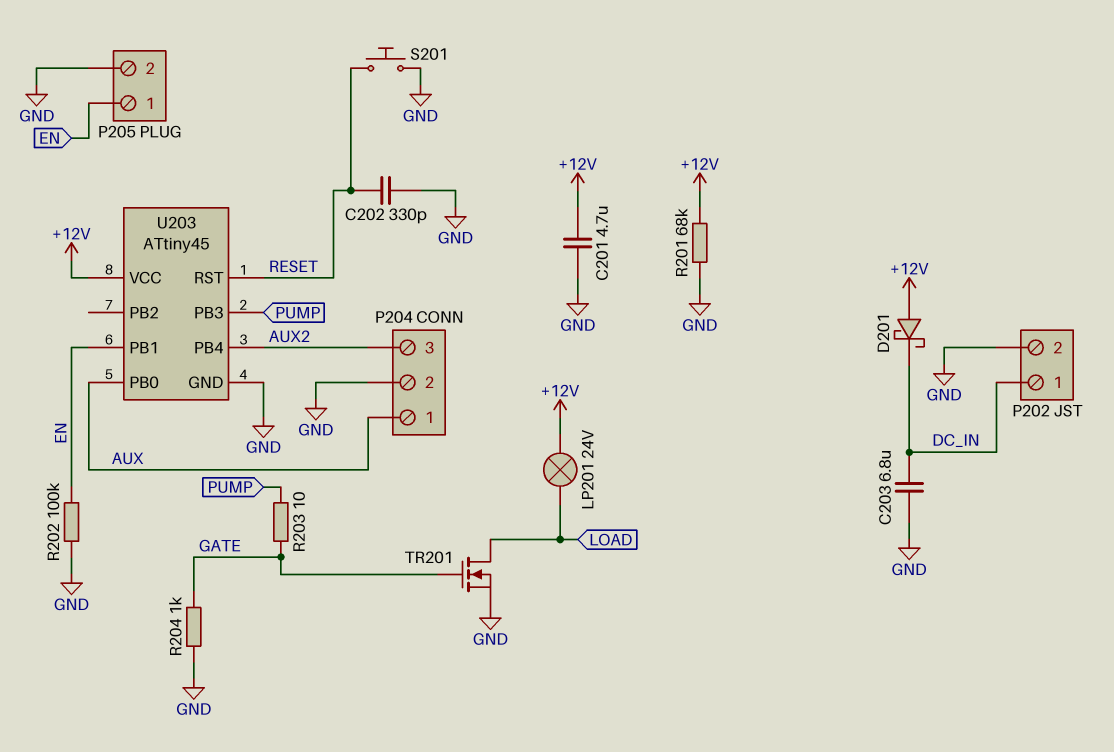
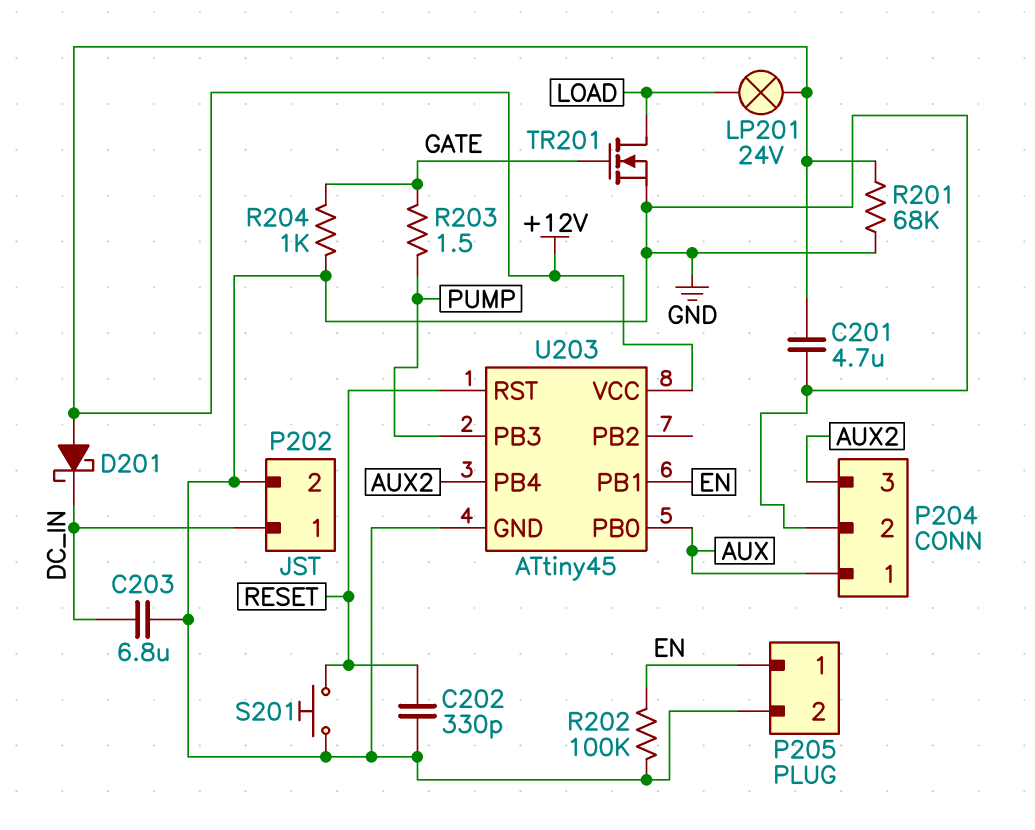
R203: 10 (GATE, PUMP) -> 1.5 (GATE, PUMP)

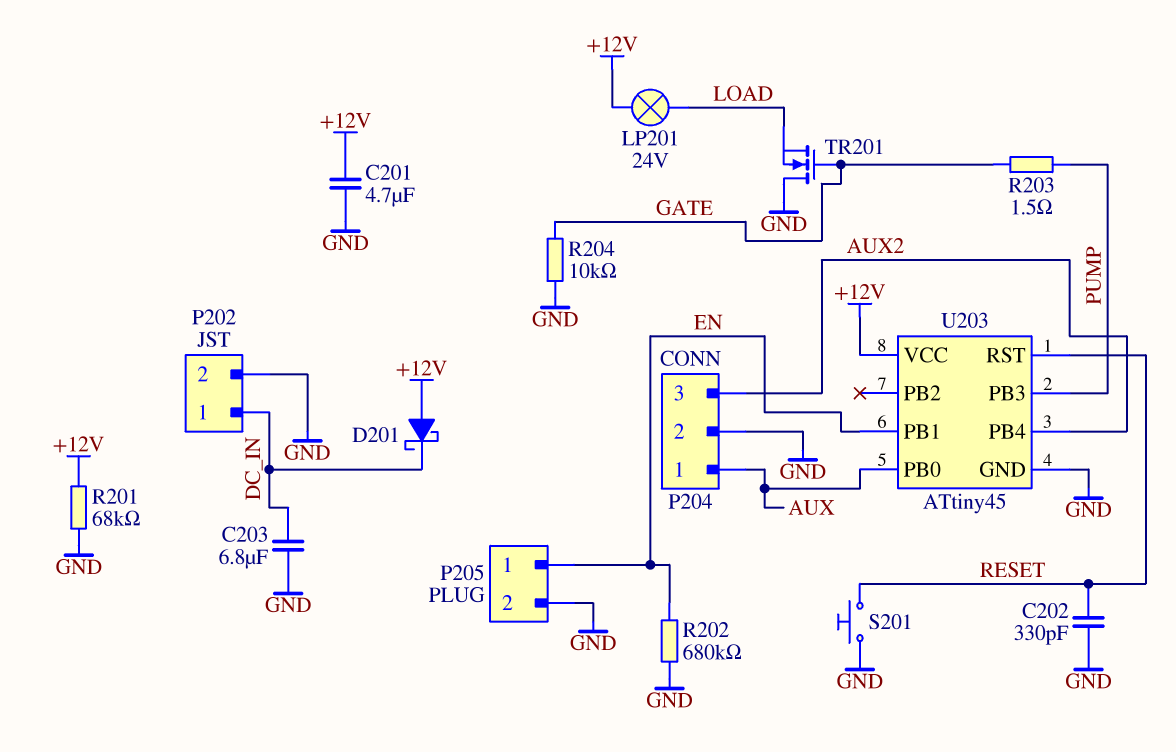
R202: 100k (EN, GND) -> 680k (EN, GND)
R204: 1k (GATE, GND) -> 10k (GATE, GND)
TR201: NMOS (G GATE, D LOAD, S GND) -> NMOS (G GATE, D GND, S LOAD)

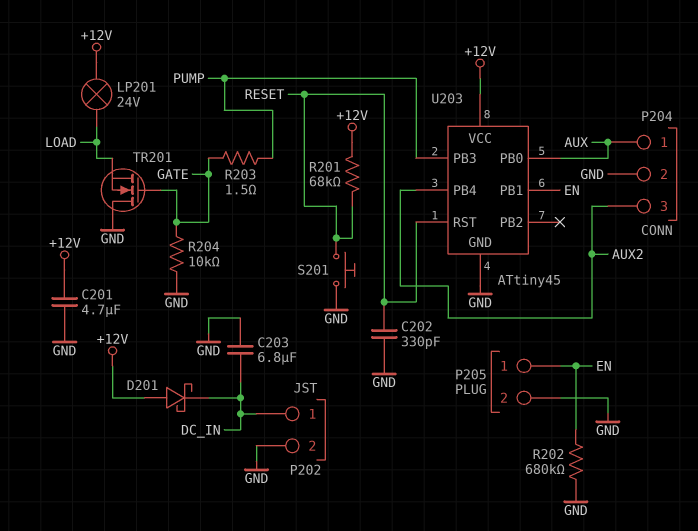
R201: 68k (+12V, GND) -> 68k (+12V, RESET)

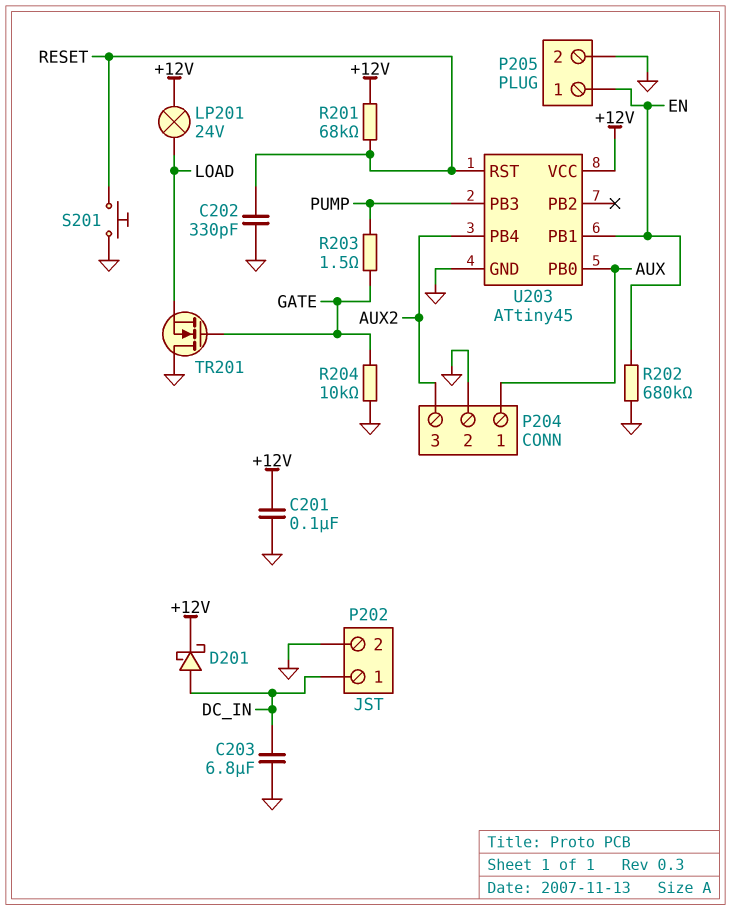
C201: 4.7uF (+12V, GND) -> 100nF (+12V, GND)
D201: schottky (A +12V, K DC_IN) -> schottky (A DC_IN, K +12V)

